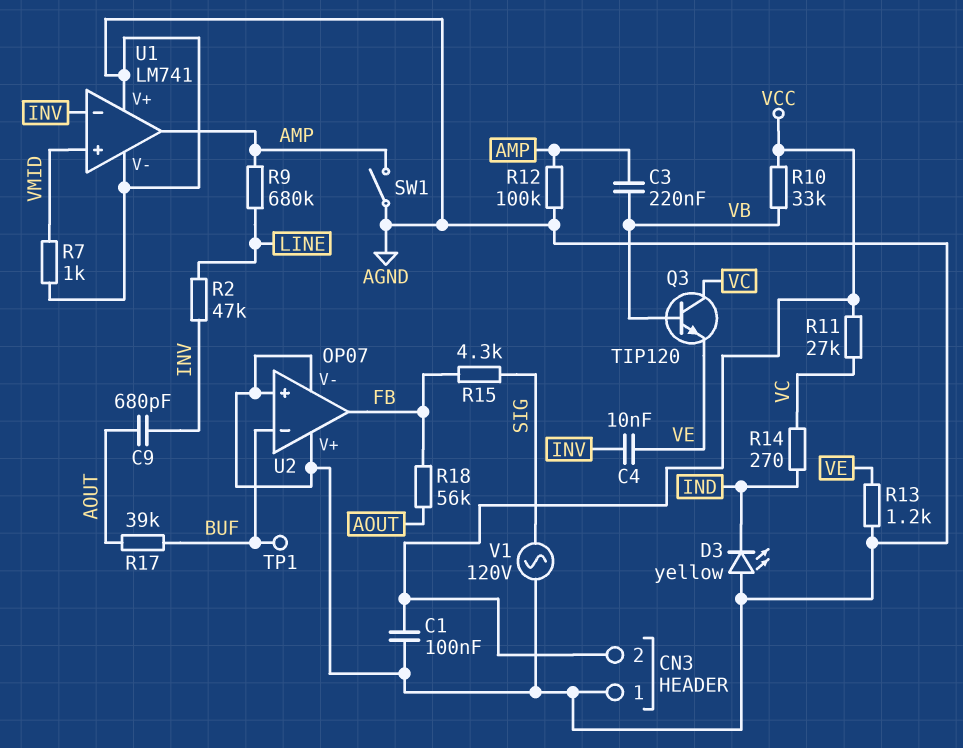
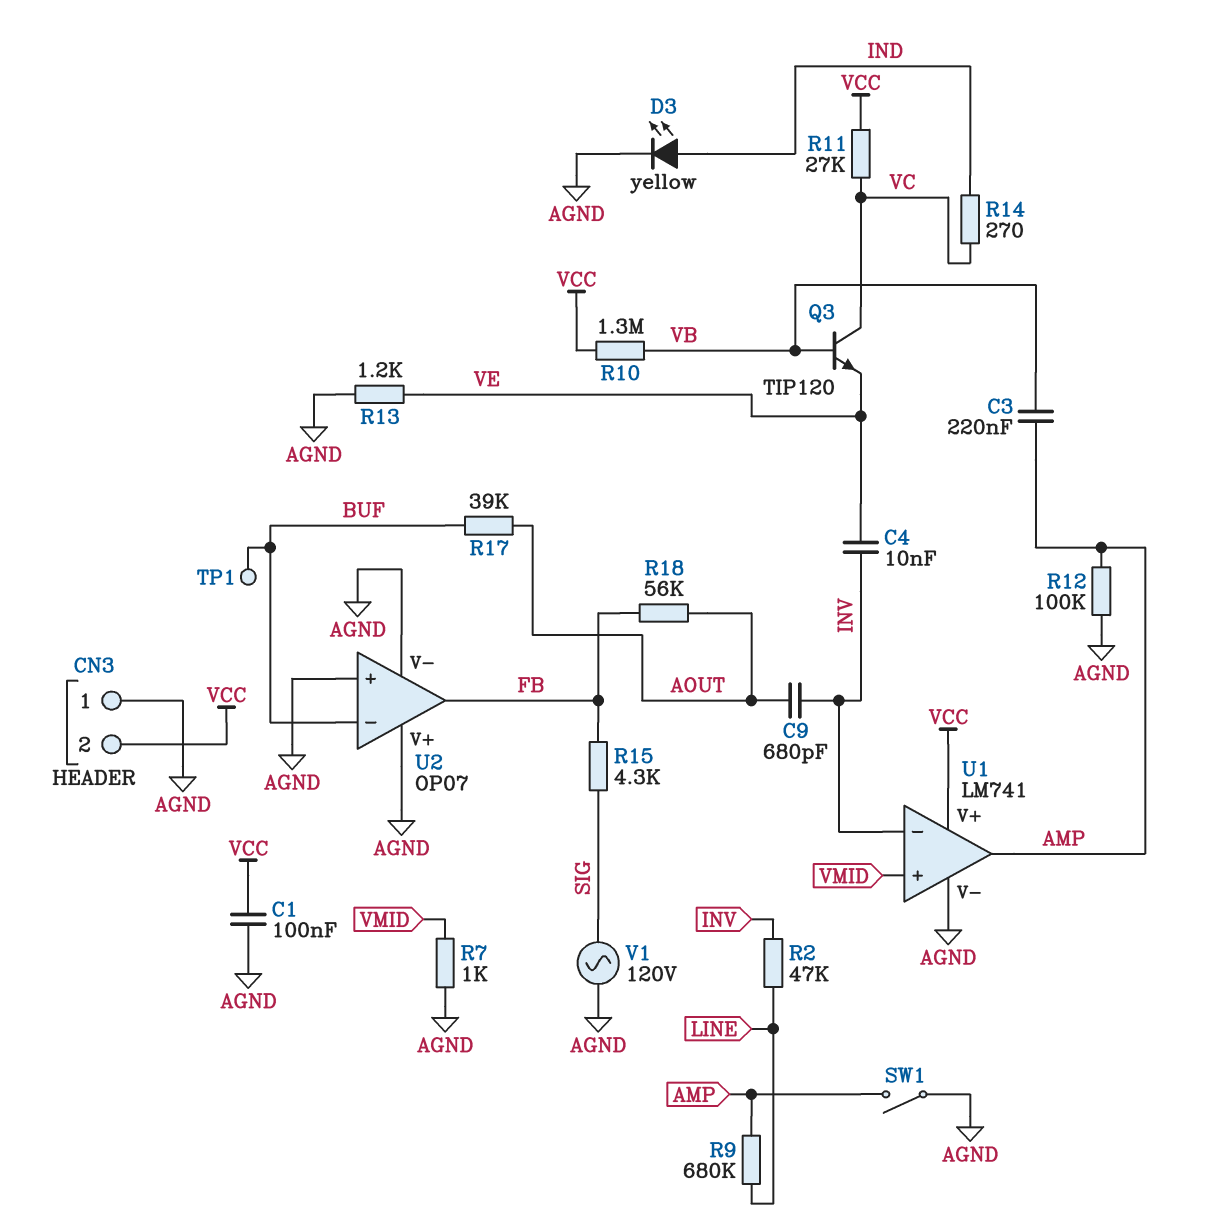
D3: LED yellow (A AGND, K IND) -> LED yellow (A IND, K AGND)
R10: 33k (VB, VCC) -> 1.3M (VB, VCC)
U1 pin V+: AGND -> VCC

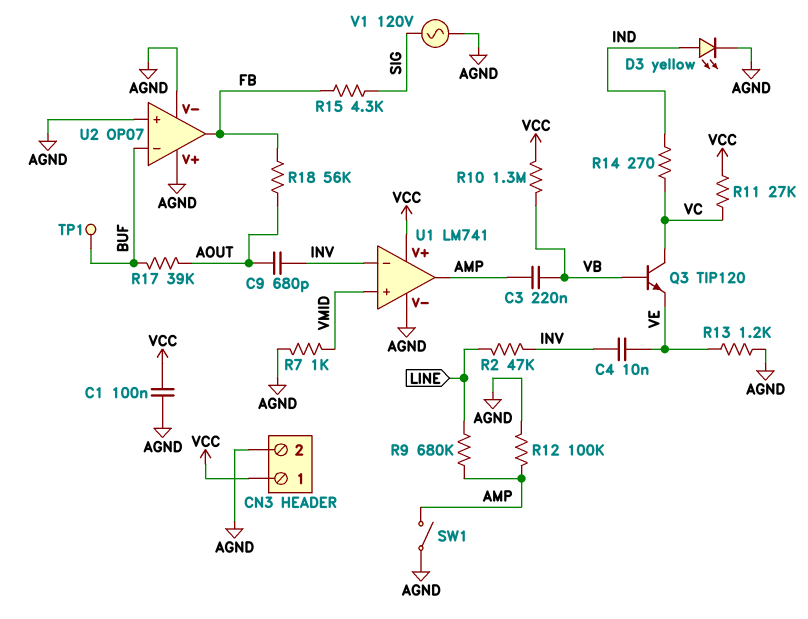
CN3 pin 1: AGND -> VCC
CN3 pin 2: VCC -> AGND

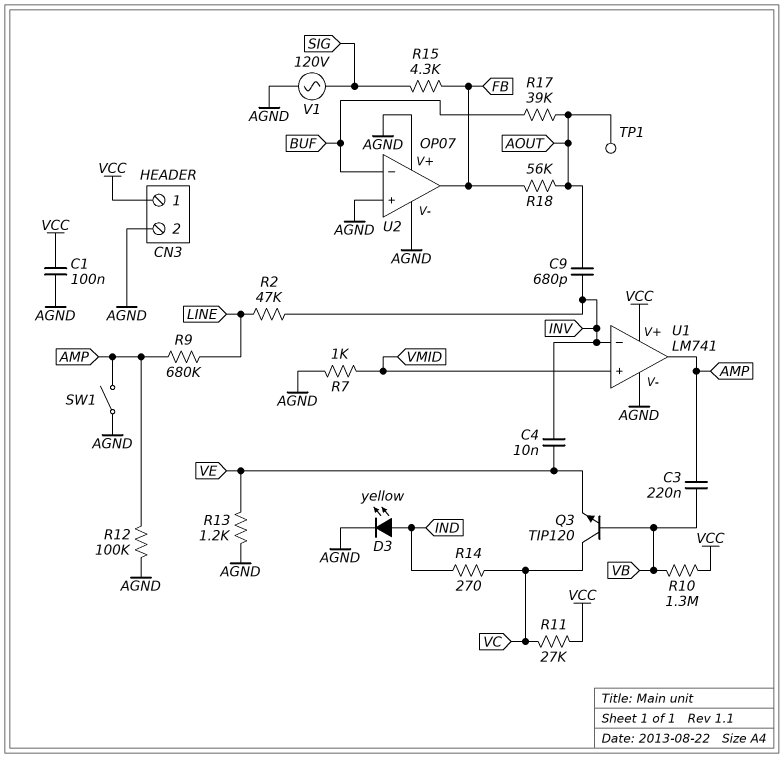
TP1: test point (BUF) -> test point (AOUT)

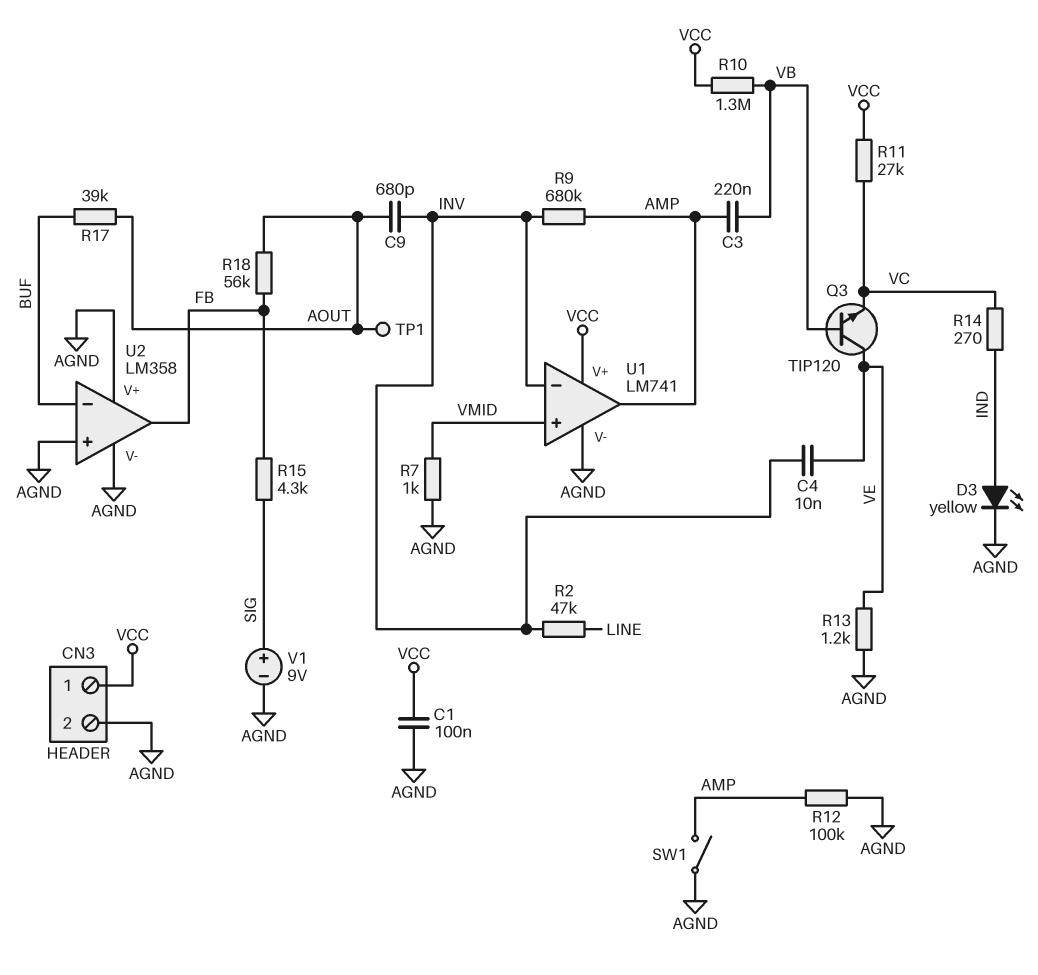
Q3: NPN TIP120 (B VB, C VC, E VE) -> NPN TIP120 (B VB, C VE, E VC)
R9: 680k (AMP, LINE) -> 680k (AMP, INV)
U2: OP07 -> LM358
V1: AC 120V (AGND, SIG) -> 9V (plus SIG, minus AGND)

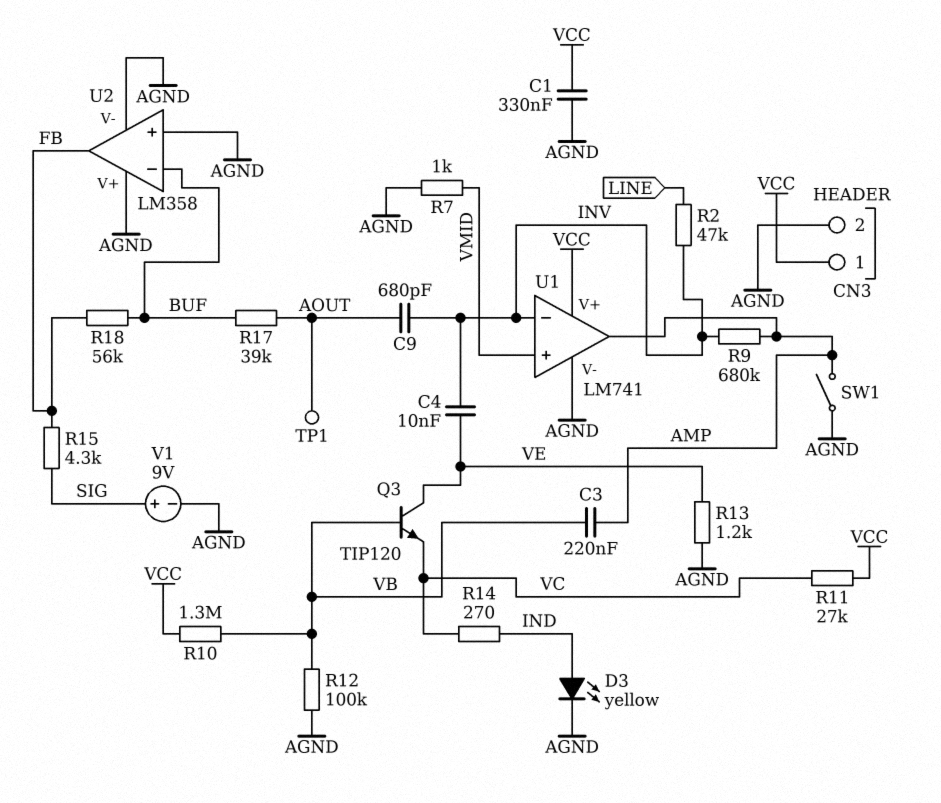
C1: 100nF (AGND, VCC) -> 330nF (AGND, VCC)
R12: 100k (AGND, AMP) -> 100k (AGND, VB)
R18: 56k (AOUT, FB) -> 56k (BUF, FB)

